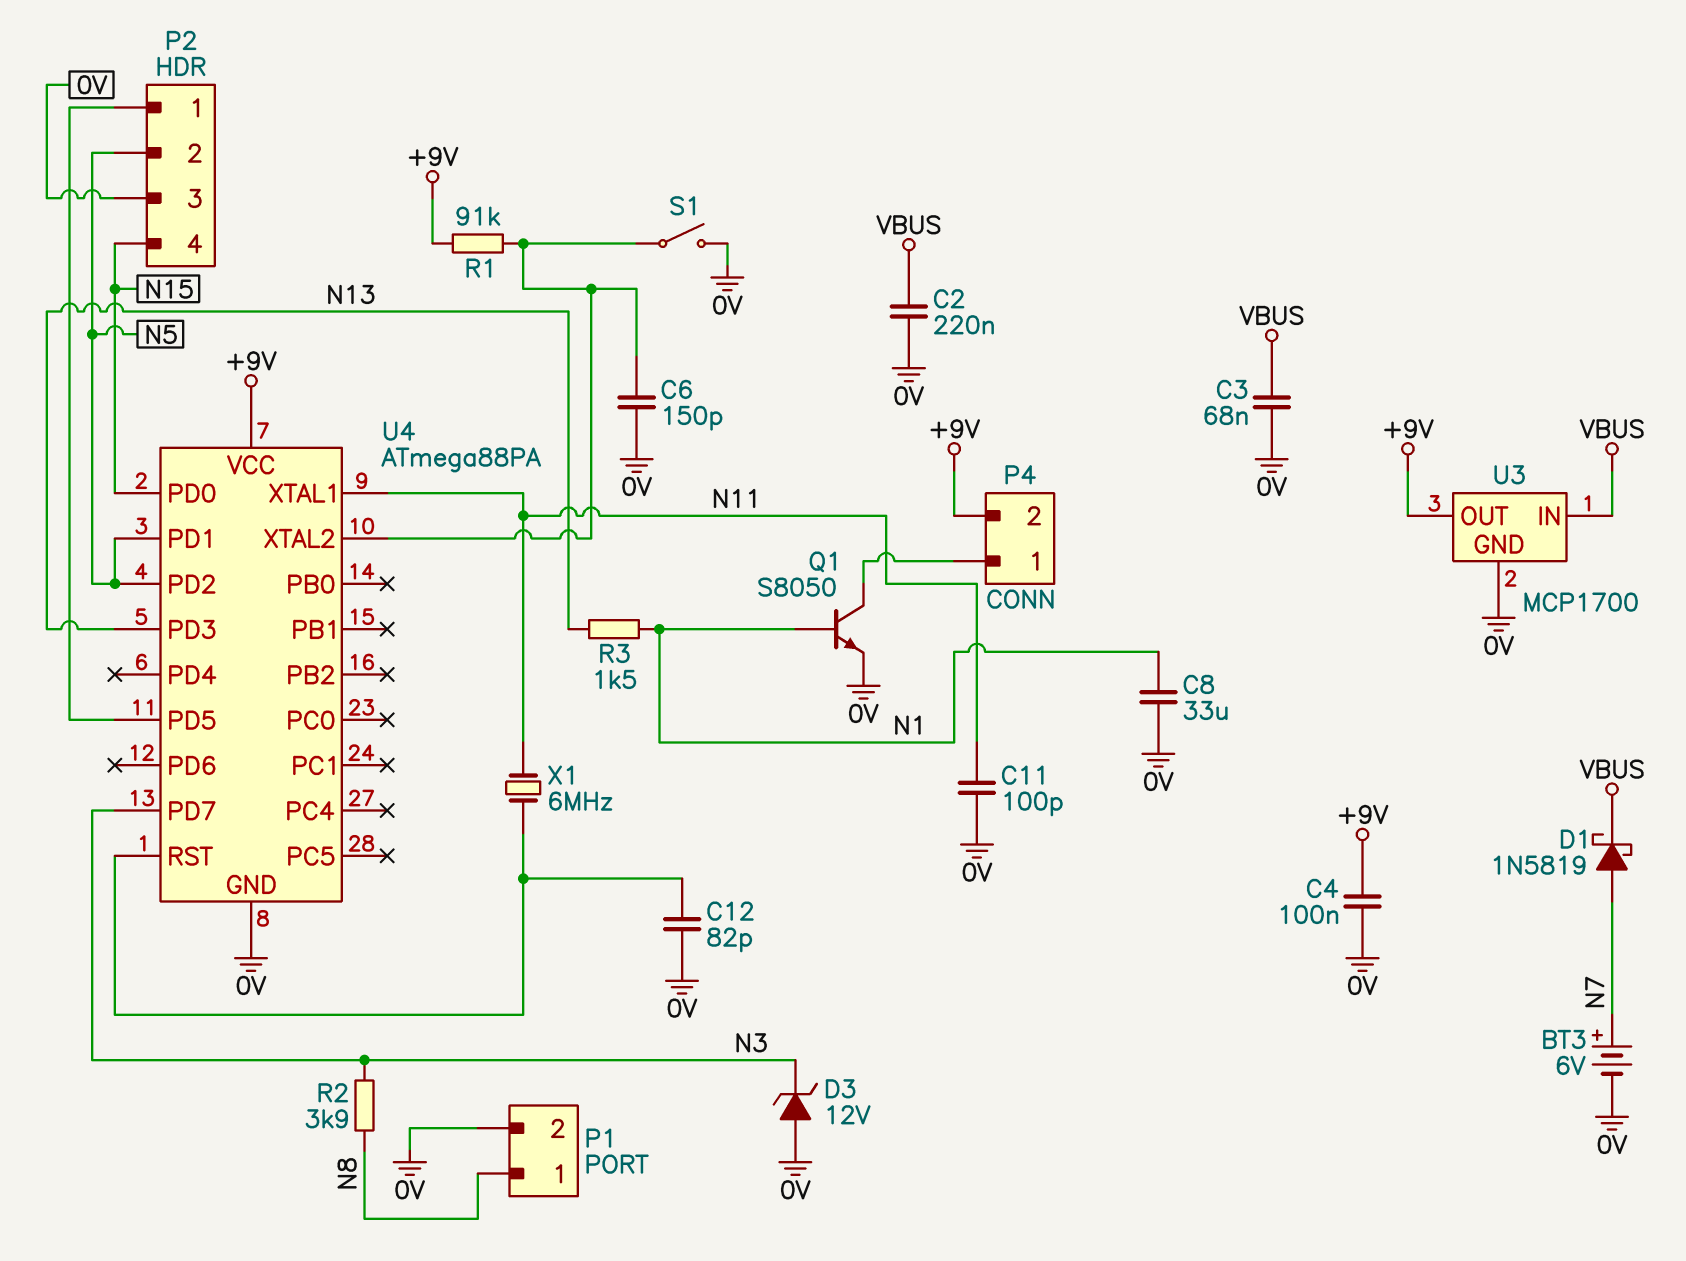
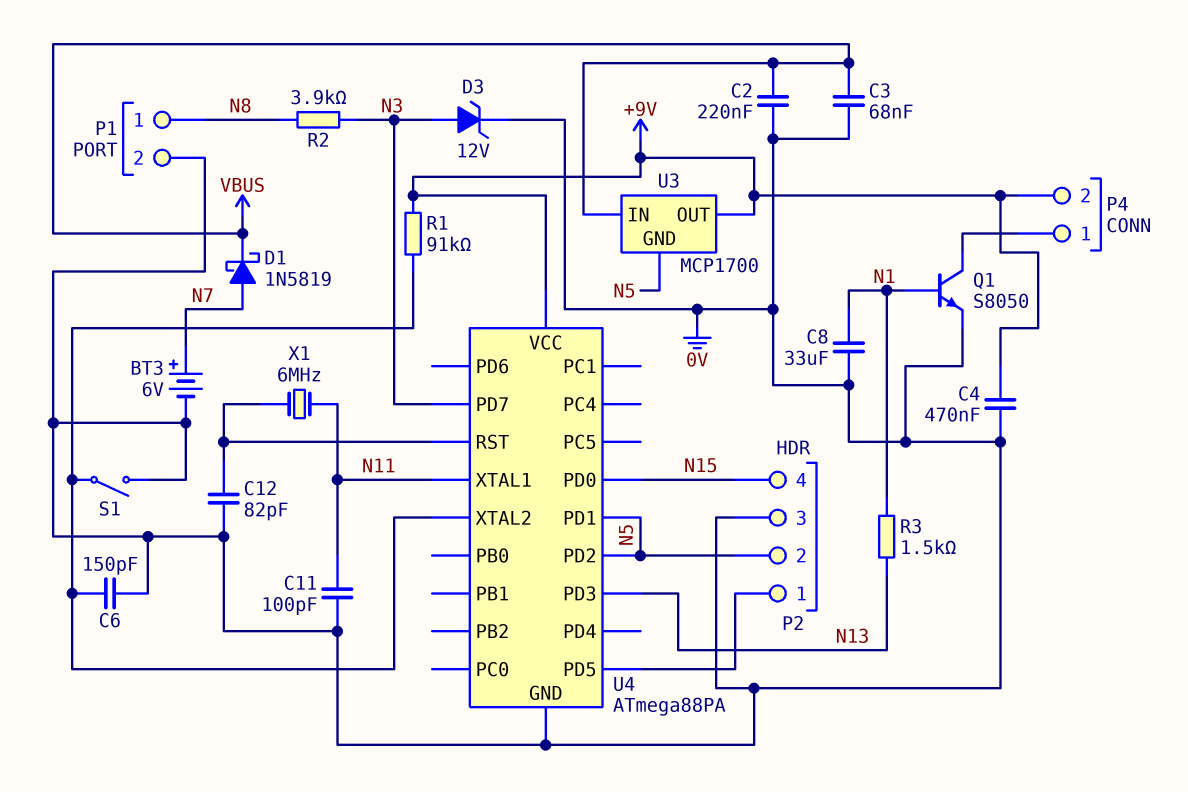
C4: 100nF (+9V, 0V) -> 470nF (+9V, 0V)
D3: zener 12V (A 0V, K N3) -> zener 12V (A N3, K 0V)
U3 pin GND: 0V -> N5

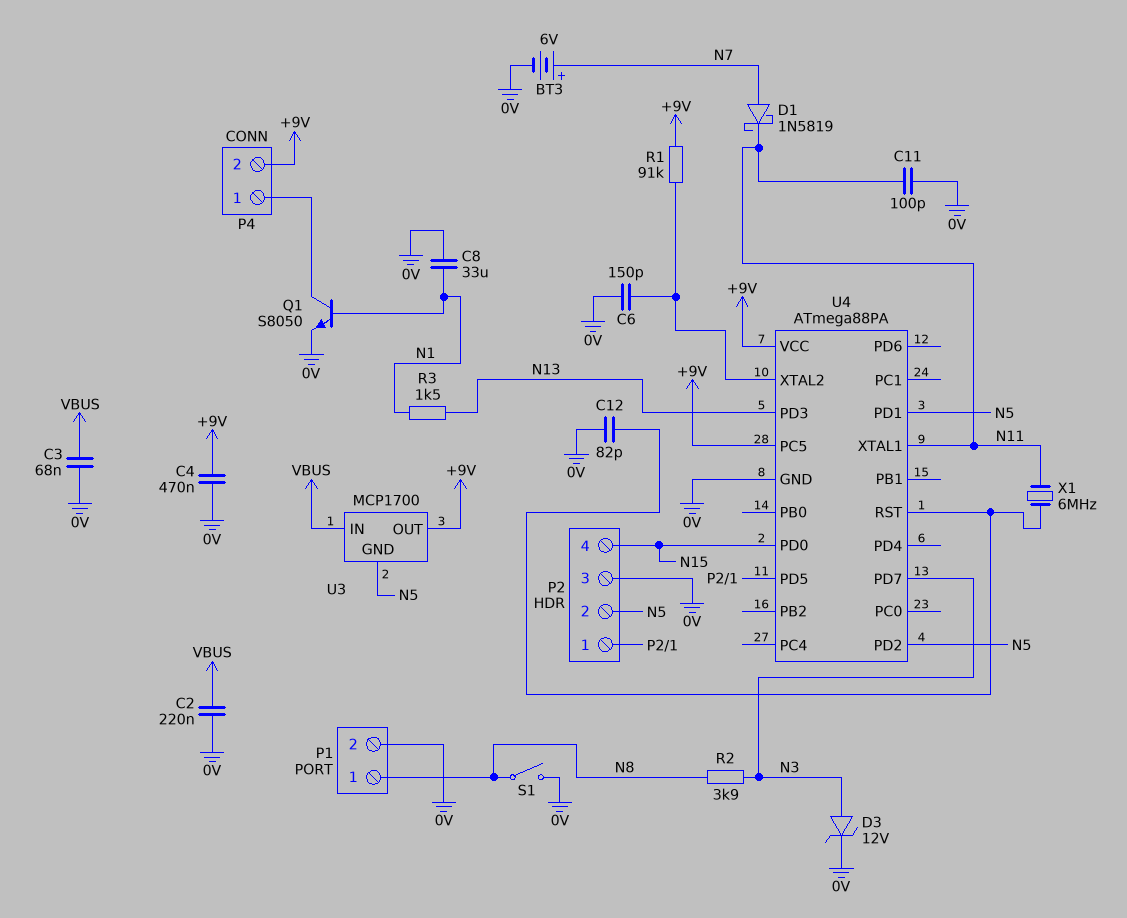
D1: schottky 1N5819 (A N7, K VBUS) -> schottky 1N5819 (A N7, K N11)
S1: switch (0V, U4/XTAL2) -> switch (0V, N8)
U4 pin PC5: none -> +9V

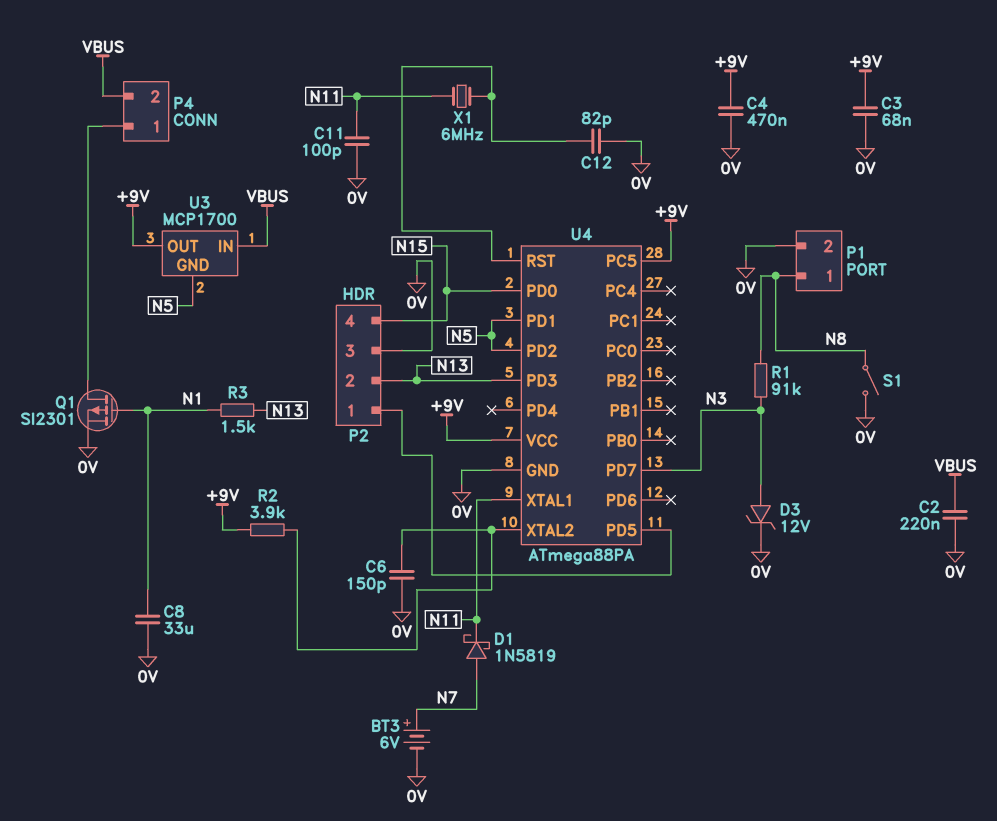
C3: 68nF (0V, VBUS) -> 68nF (+9V, 0V)
P2 pin 2: N5 -> N13
P4 pin 2: +9V -> VBUS
Q1: NPN S8050 (B N1, C P4/1, E 0V) -> PMOS SI2301 (G N1, D P4/1, S 0V)
R1: 91k (+9V, U4/XTAL2) -> 91k (N3, N8)
R2: 3.9k (N3, N8) -> 3.9k (+9V, U4/XTAL2)

